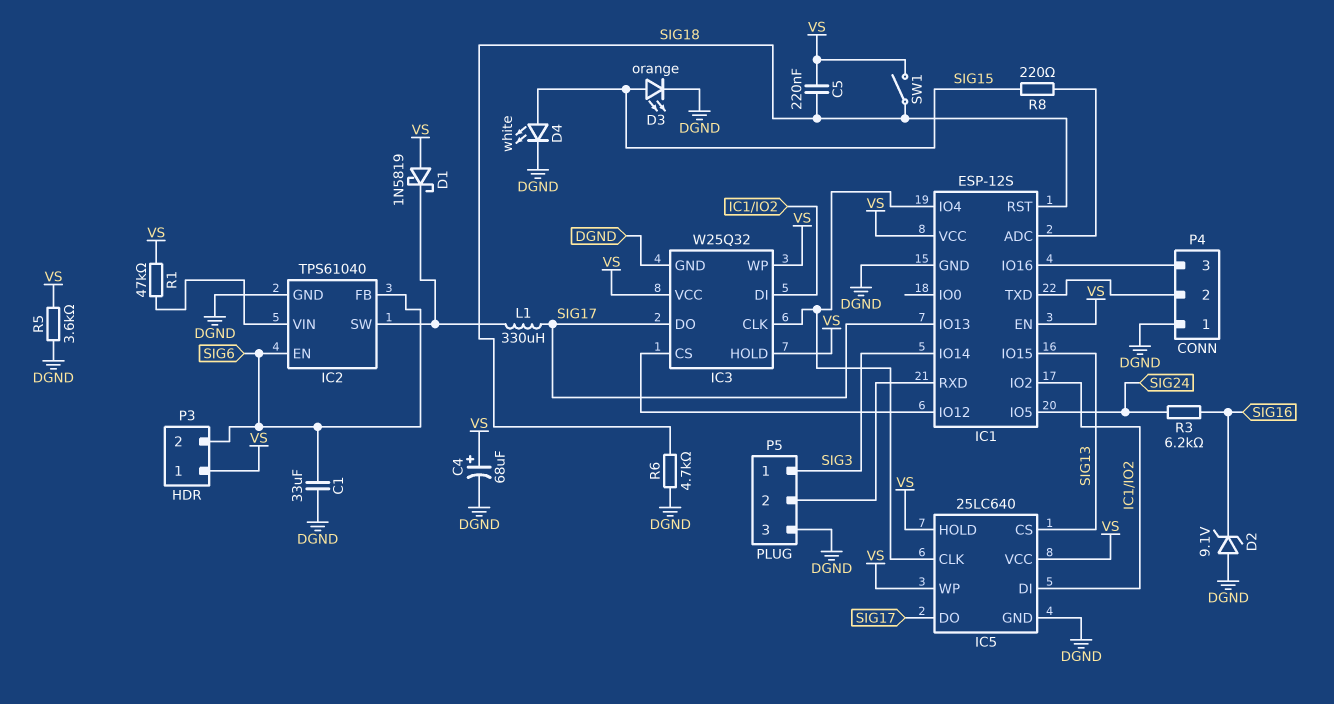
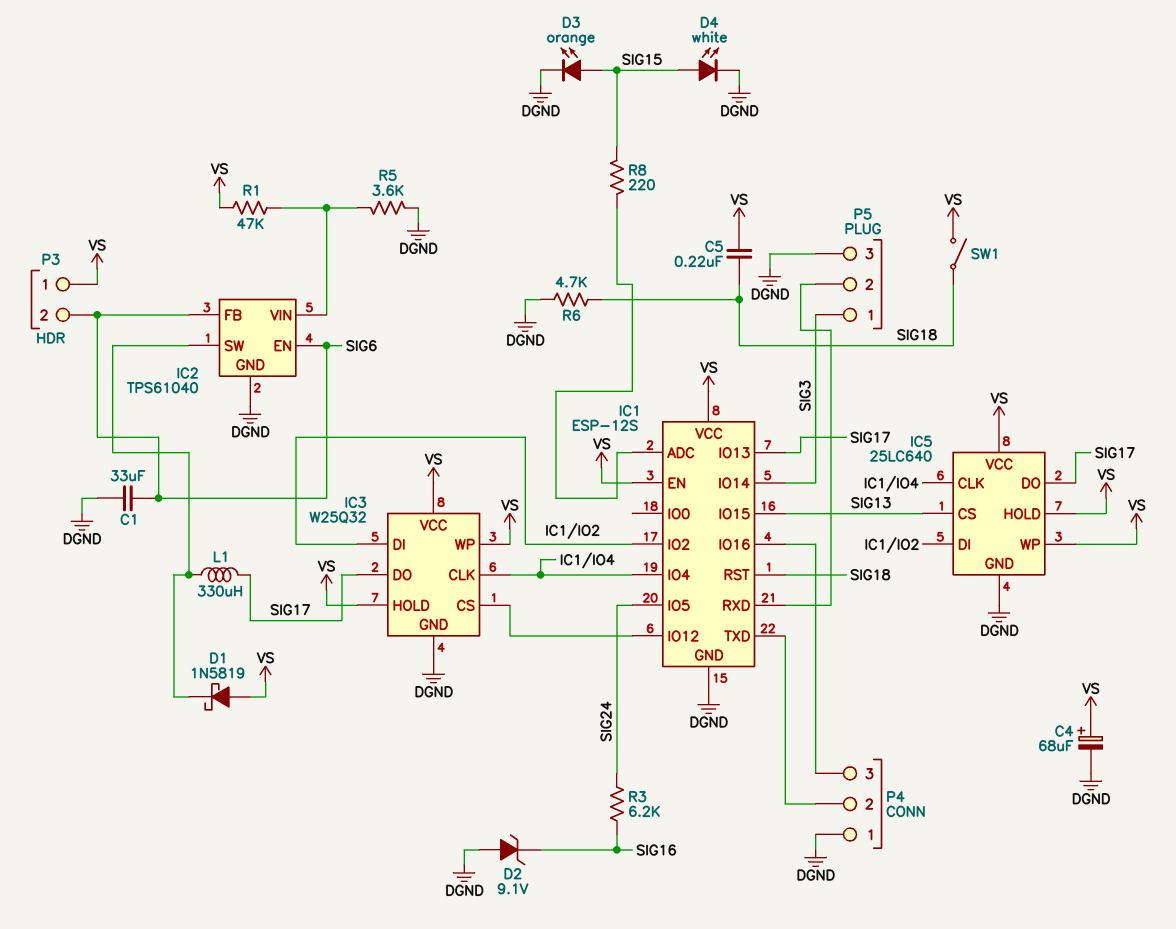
R5: 3.6k (DGND, VS) -> 3.6k (DGND, IC2/VIN)

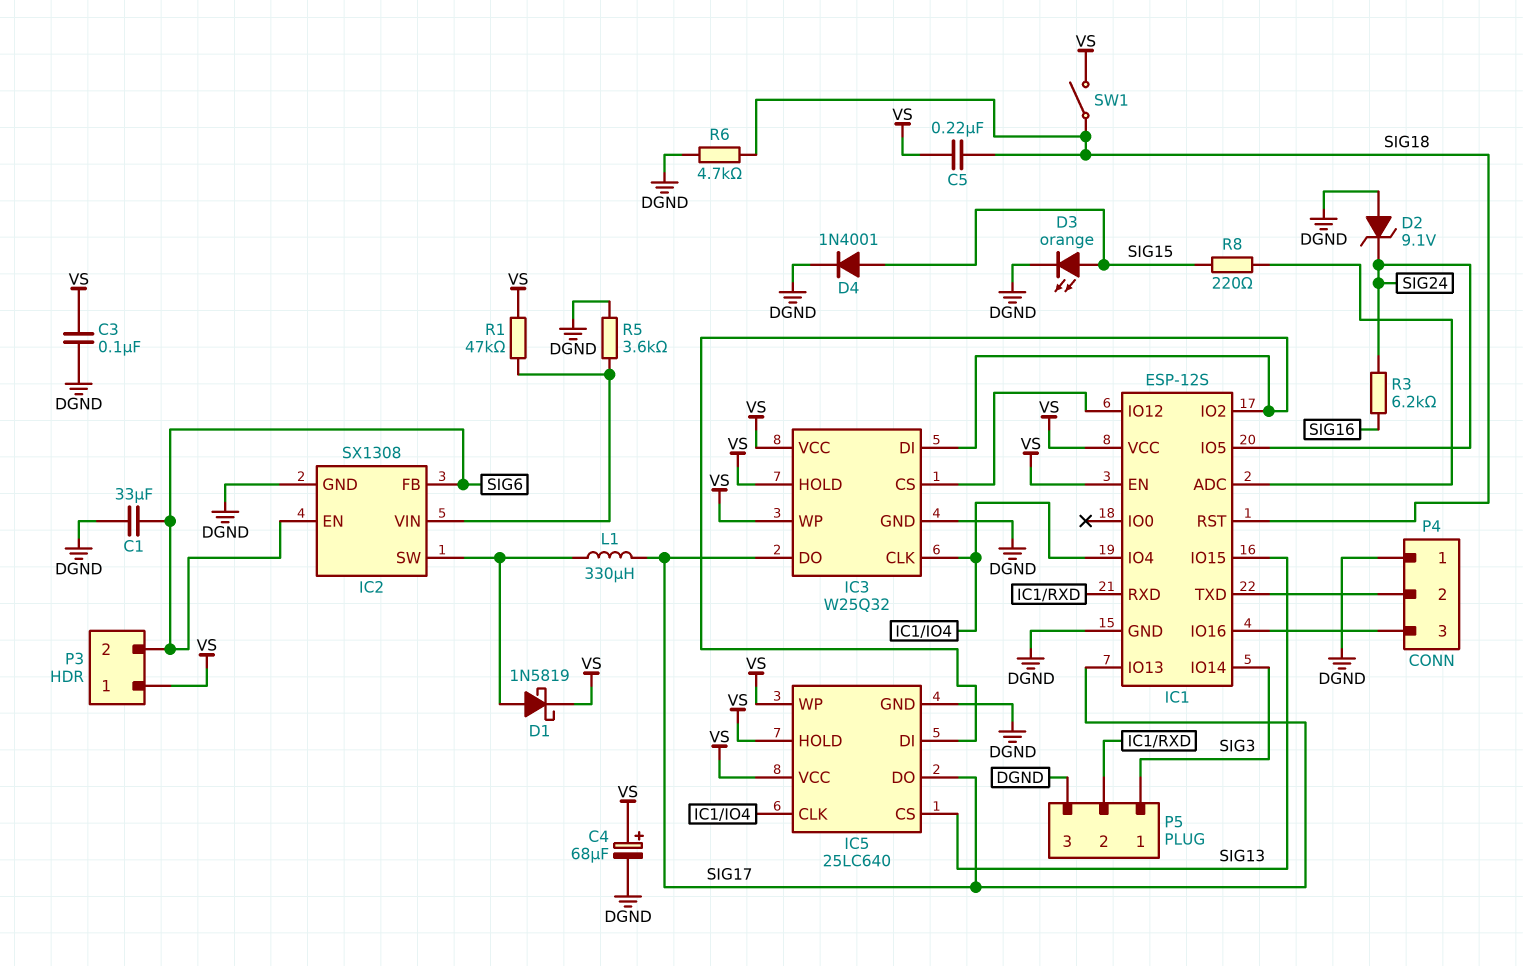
C3: none -> 100nF (DGND, VS)
D1: schottky 1N5819 (A VS, K IC2/SW) -> schottky 1N5819 (A IC2/SW, K VS)
D2: zener 9.1V (A DGND, K SIG16) -> zener 9.1V (A DGND, K SIG24)
D4: LED white (A SIG15, K DGND) -> diode 1N4001 (A SIG15, K DGND)
IC2: TPS61040 -> SX1308

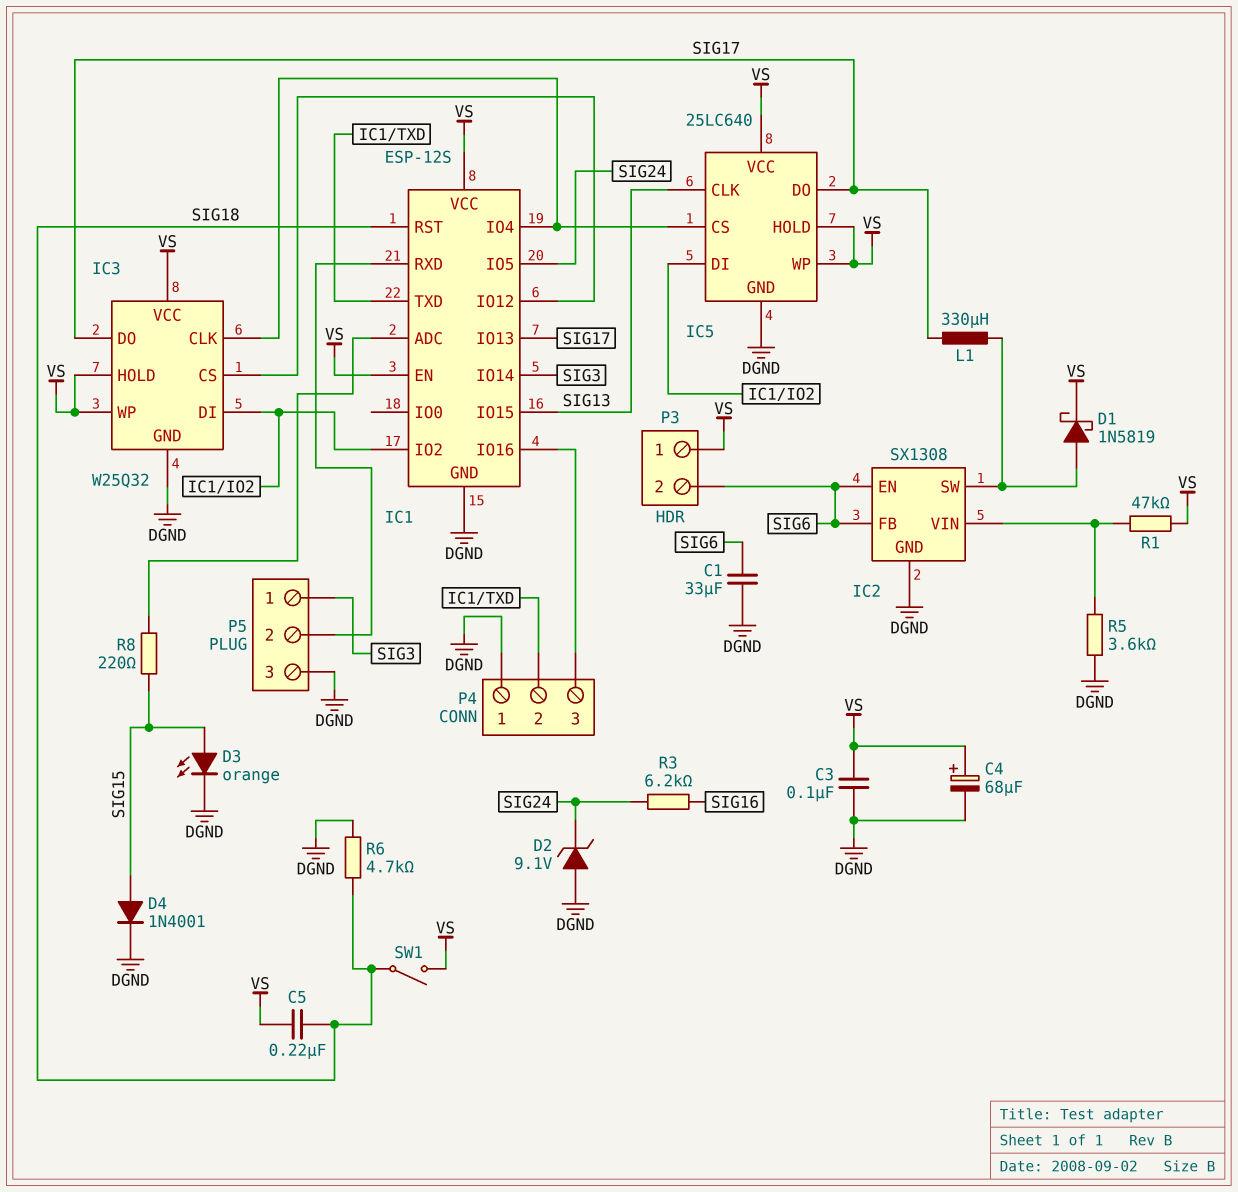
IC5 pin CLK: IC1/IO4 -> SIG13
IC5 pin CS: SIG13 -> IC1/IO4

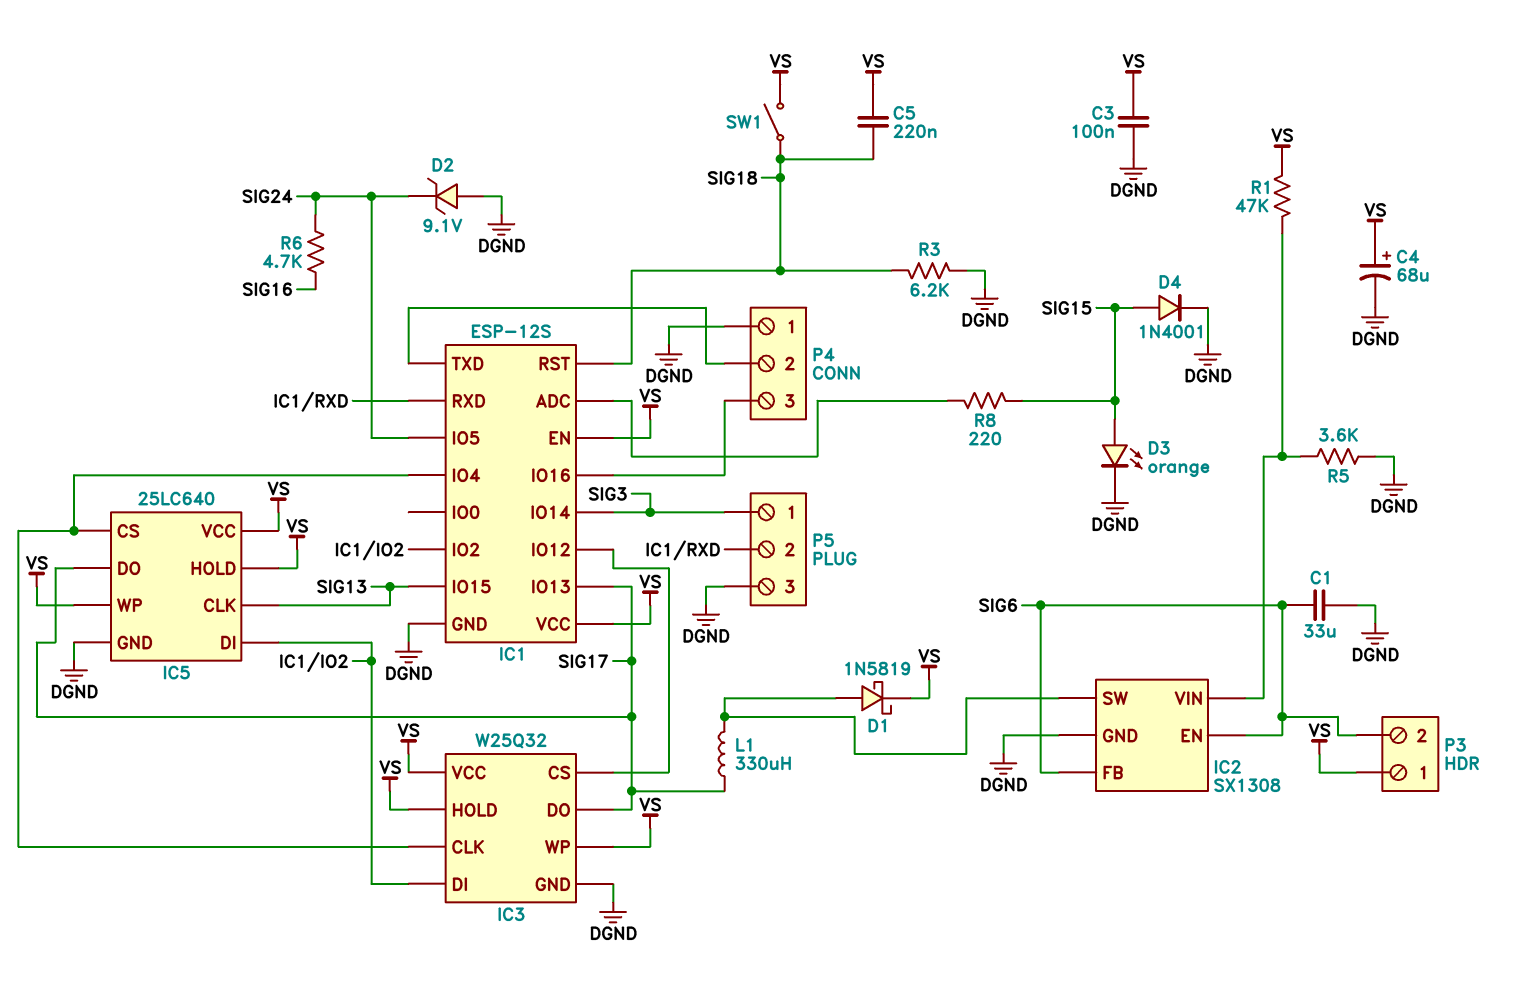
R3: 6.2k (SIG16, SIG24) -> 6.2k (DGND, SIG18)
R6: 4.7k (DGND, SIG18) -> 4.7k (SIG16, SIG24)

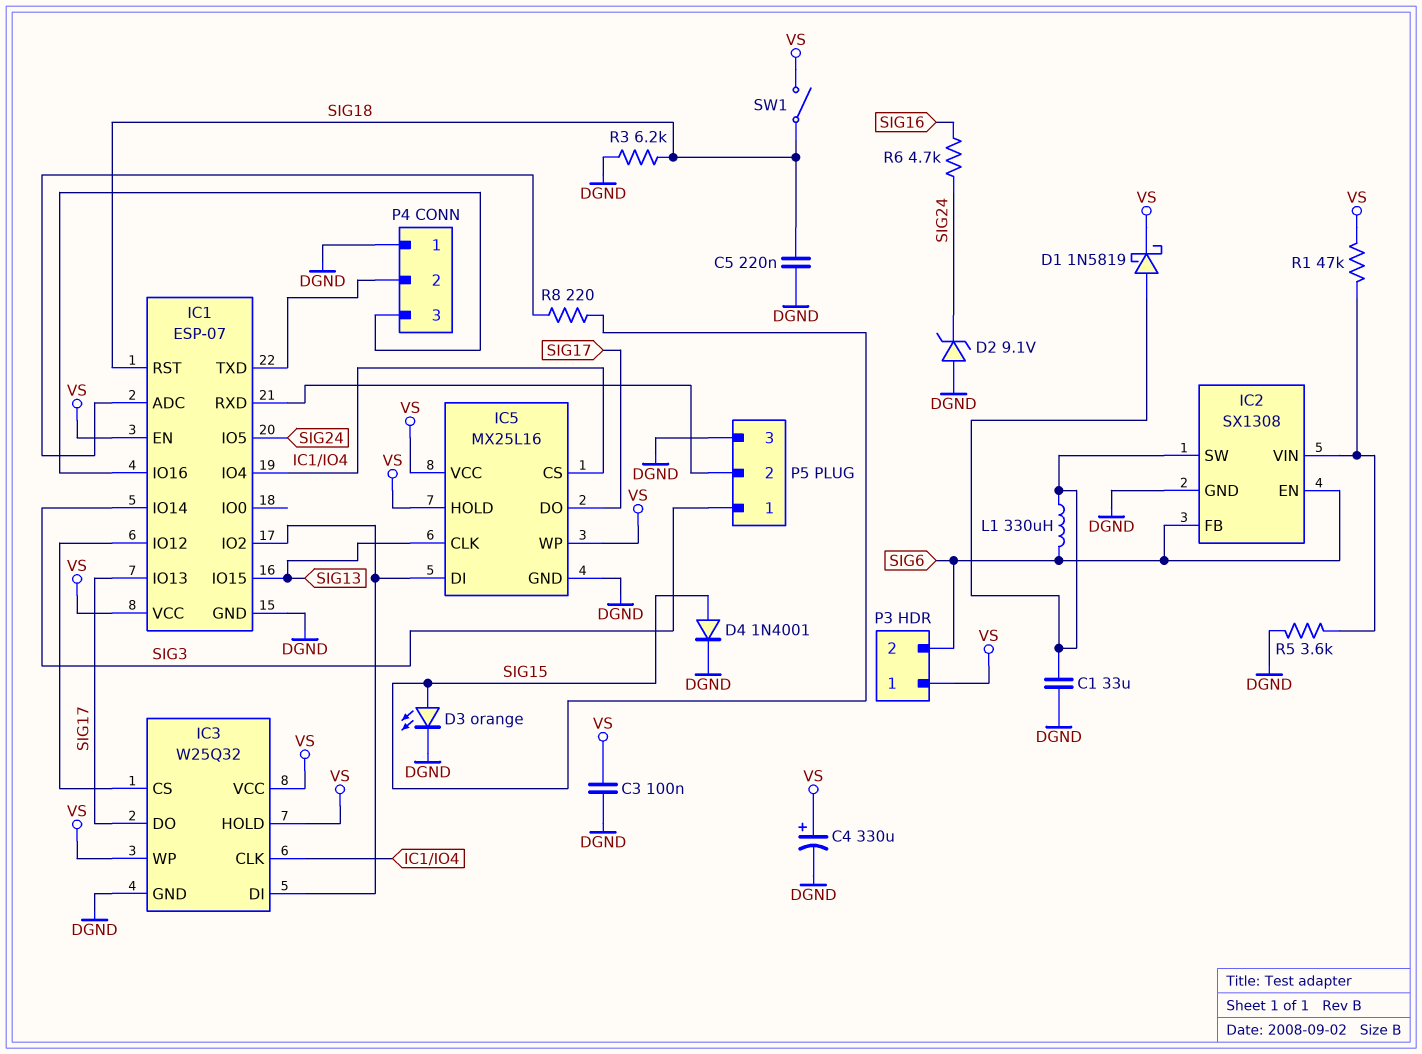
C1: 33uF (DGND, SIG6) -> 33uF (DGND, IC2/SW)
C4: 68uF (plus VS, minus DGND) -> 330uF (plus VS, minus DGND)
C5: 220nF (SIG18, VS) -> 220nF (DGND, SIG18)
IC1: ESP-12S -> ESP-07
IC5: 25LC640 -> MX25L16
L1: 330uH (IC2/SW, SIG17) -> 330uH (IC2/SW, SIG6)

